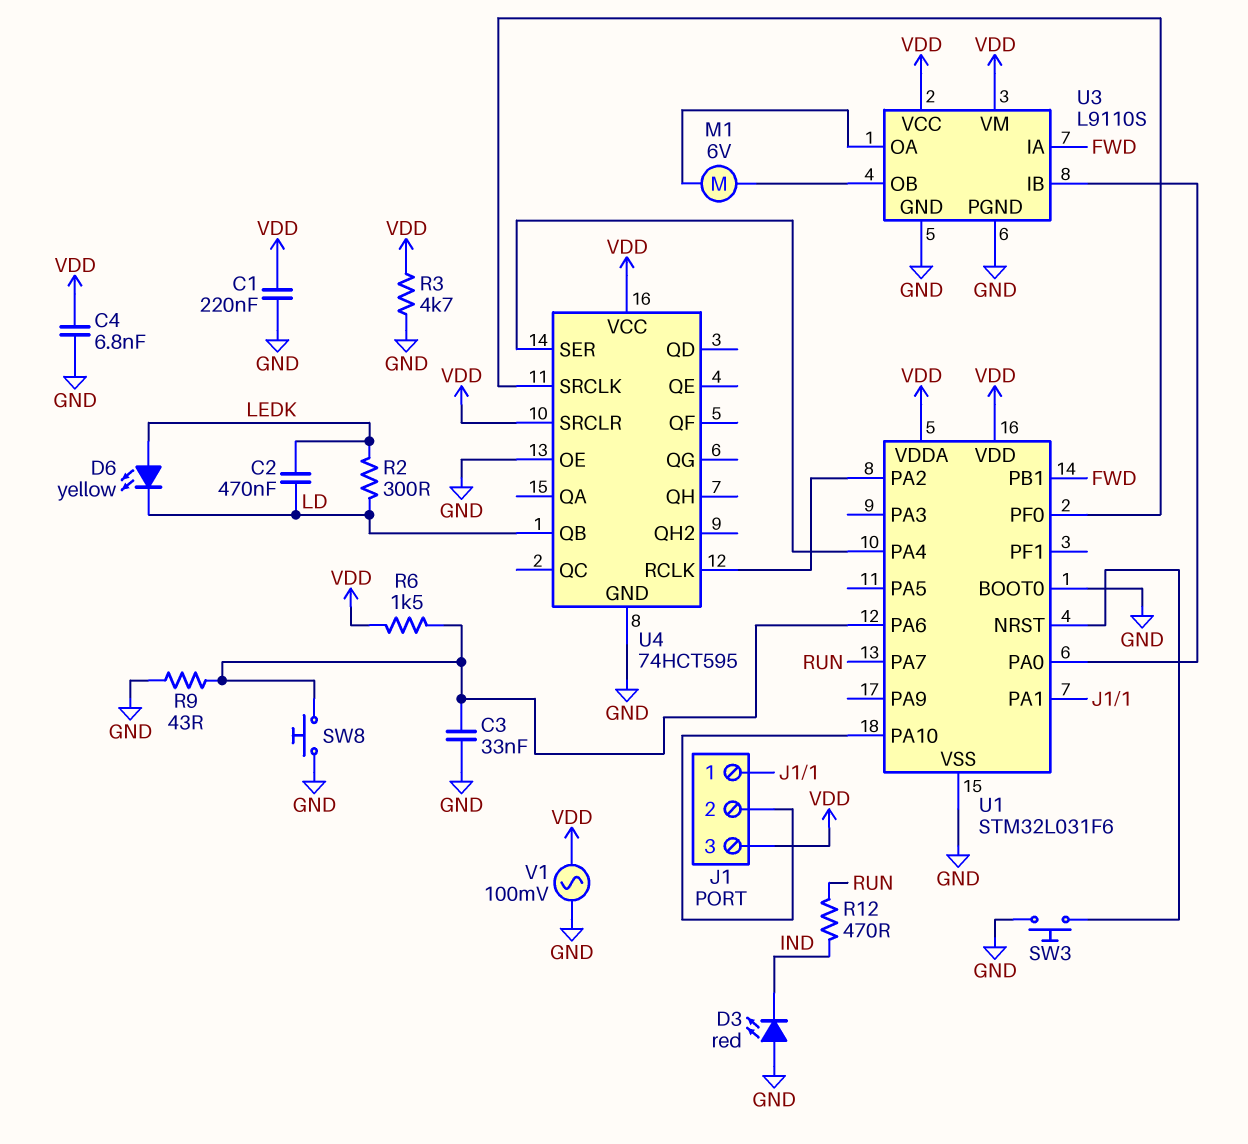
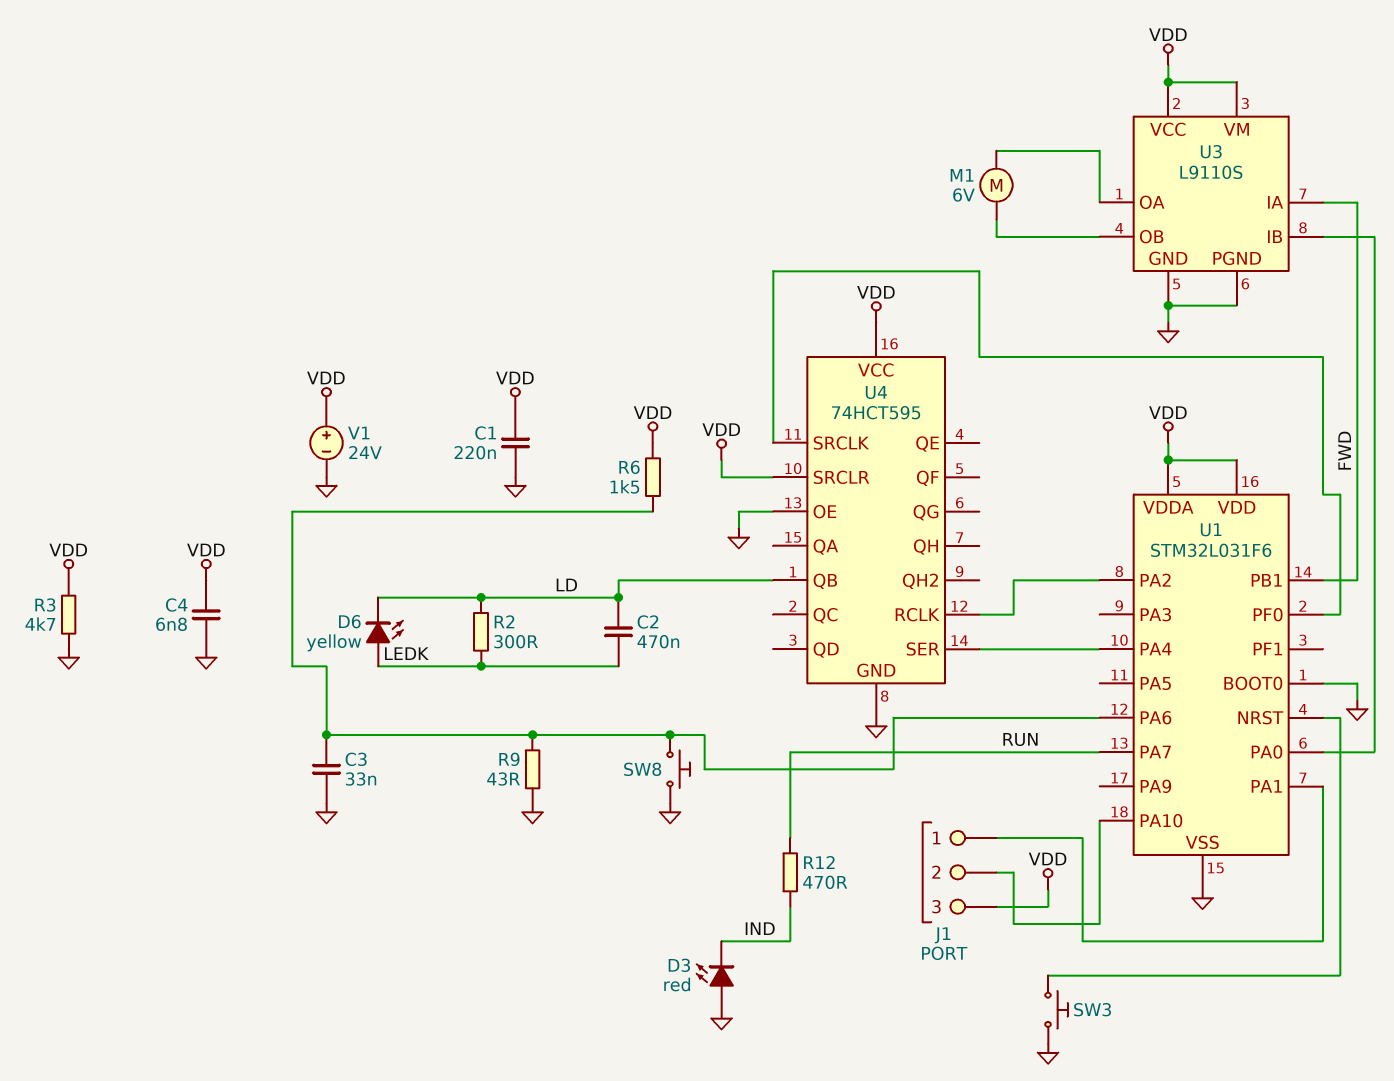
V1: AC 100mV (GND, VDD) -> 24V (plus VDD, minus GND)

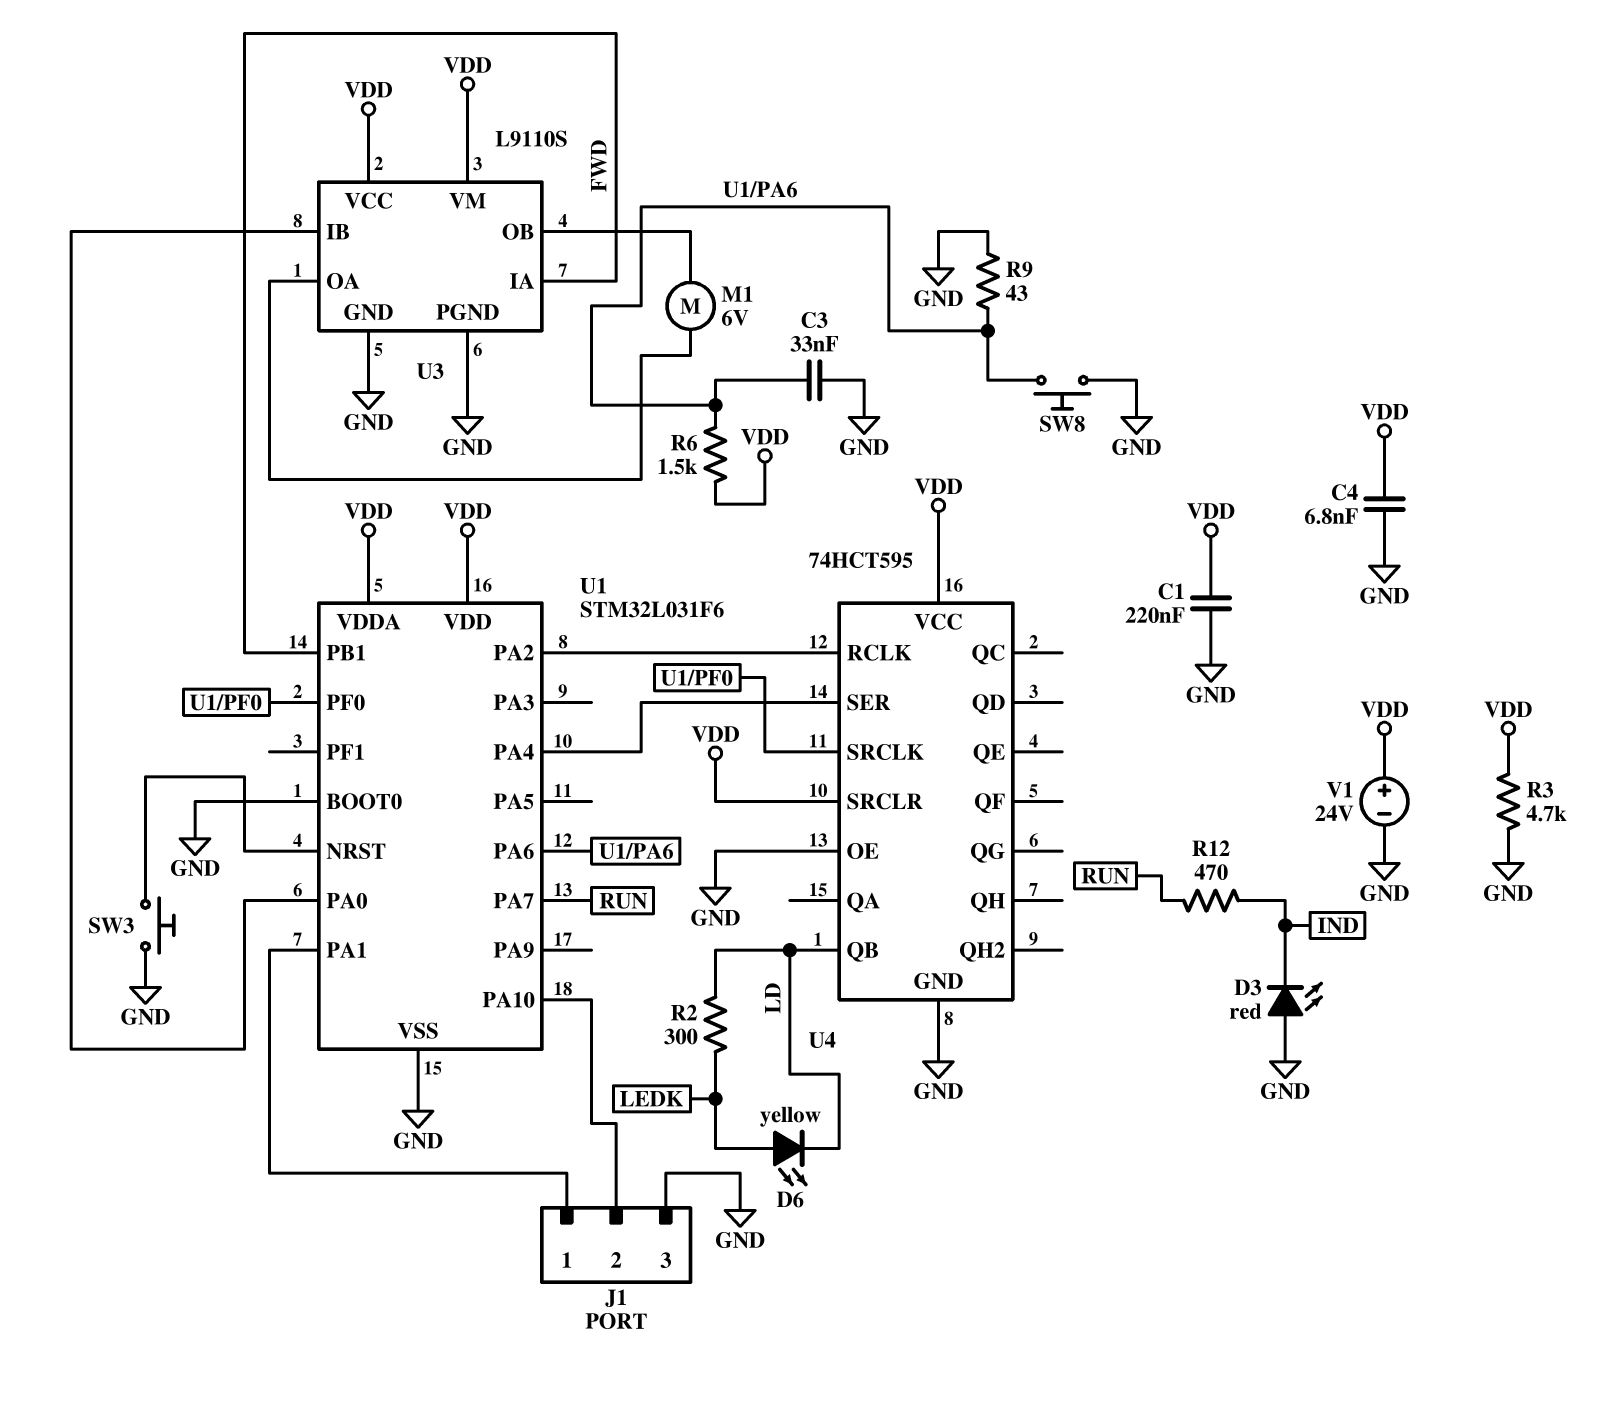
C2: 470nF (LD, LEDK) -> none
J1 pin 3: VDD -> GND

